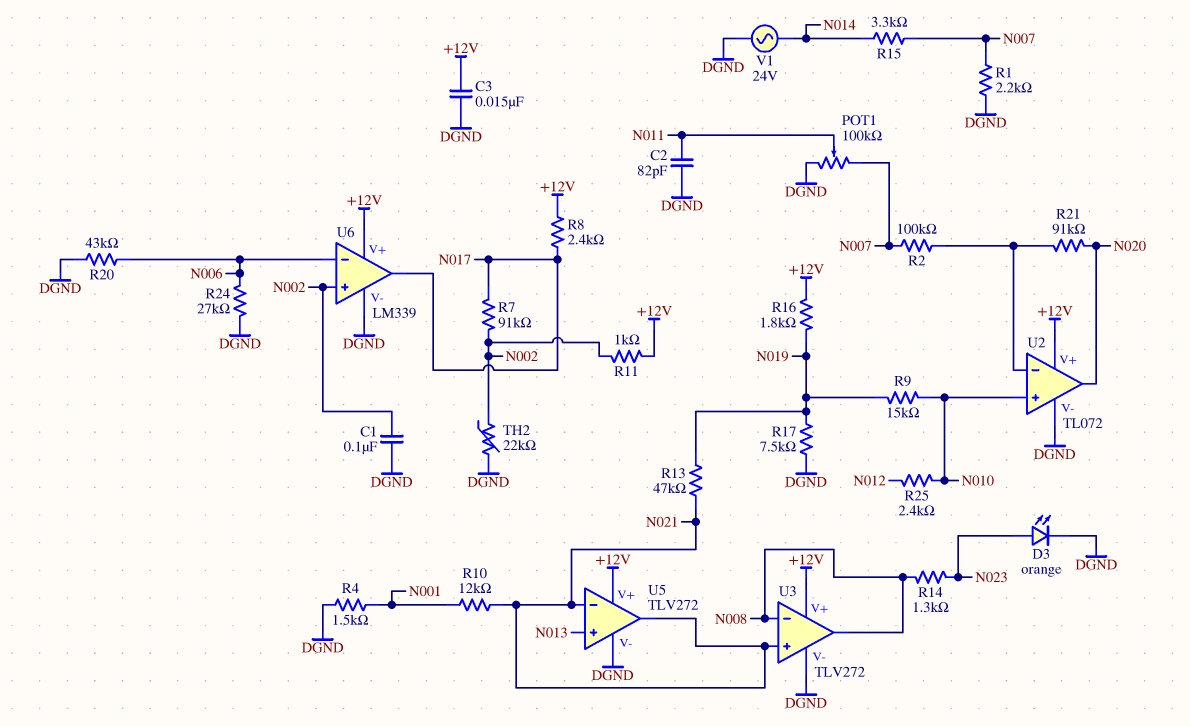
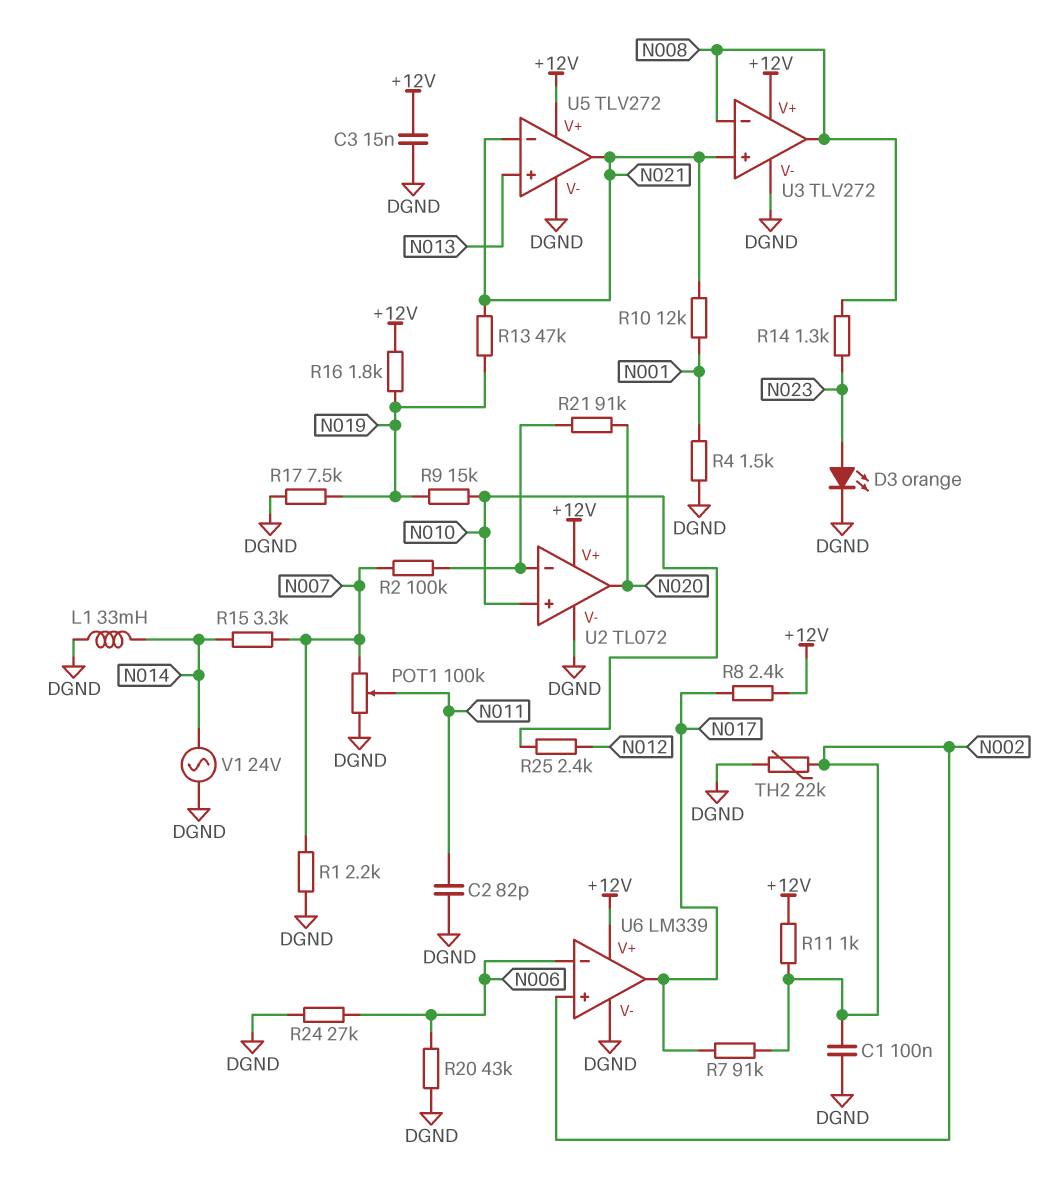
L1: none -> 33mH (DGND, N014)

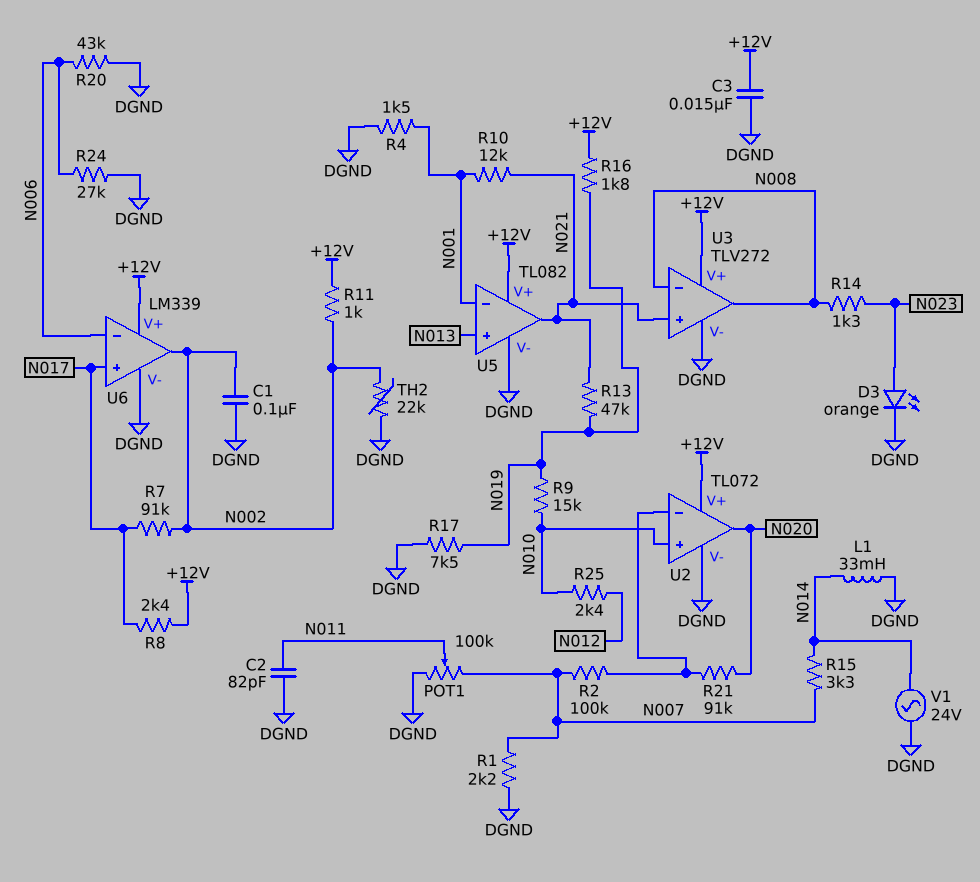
U5: TLV272 -> TL082
U5 pin in-: N021 -> N001
U6 pin in+: N002 -> N017
U6 pin out: N017 -> N002

